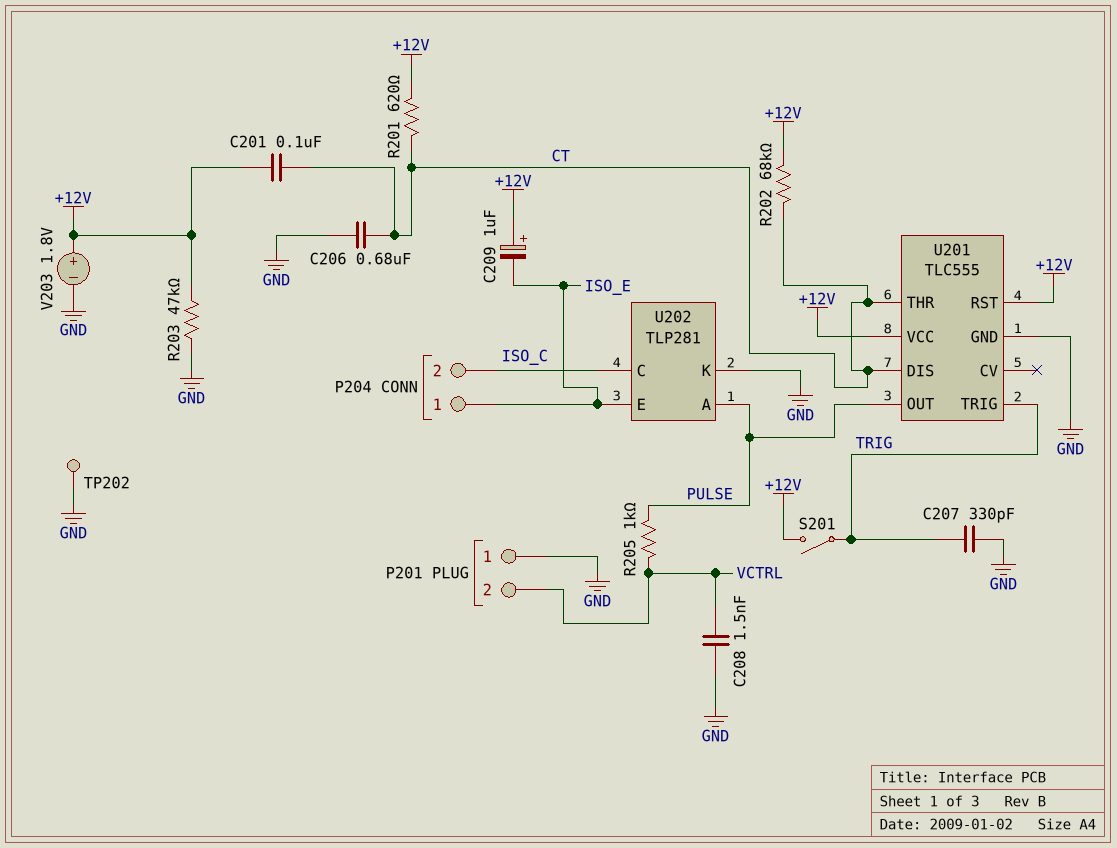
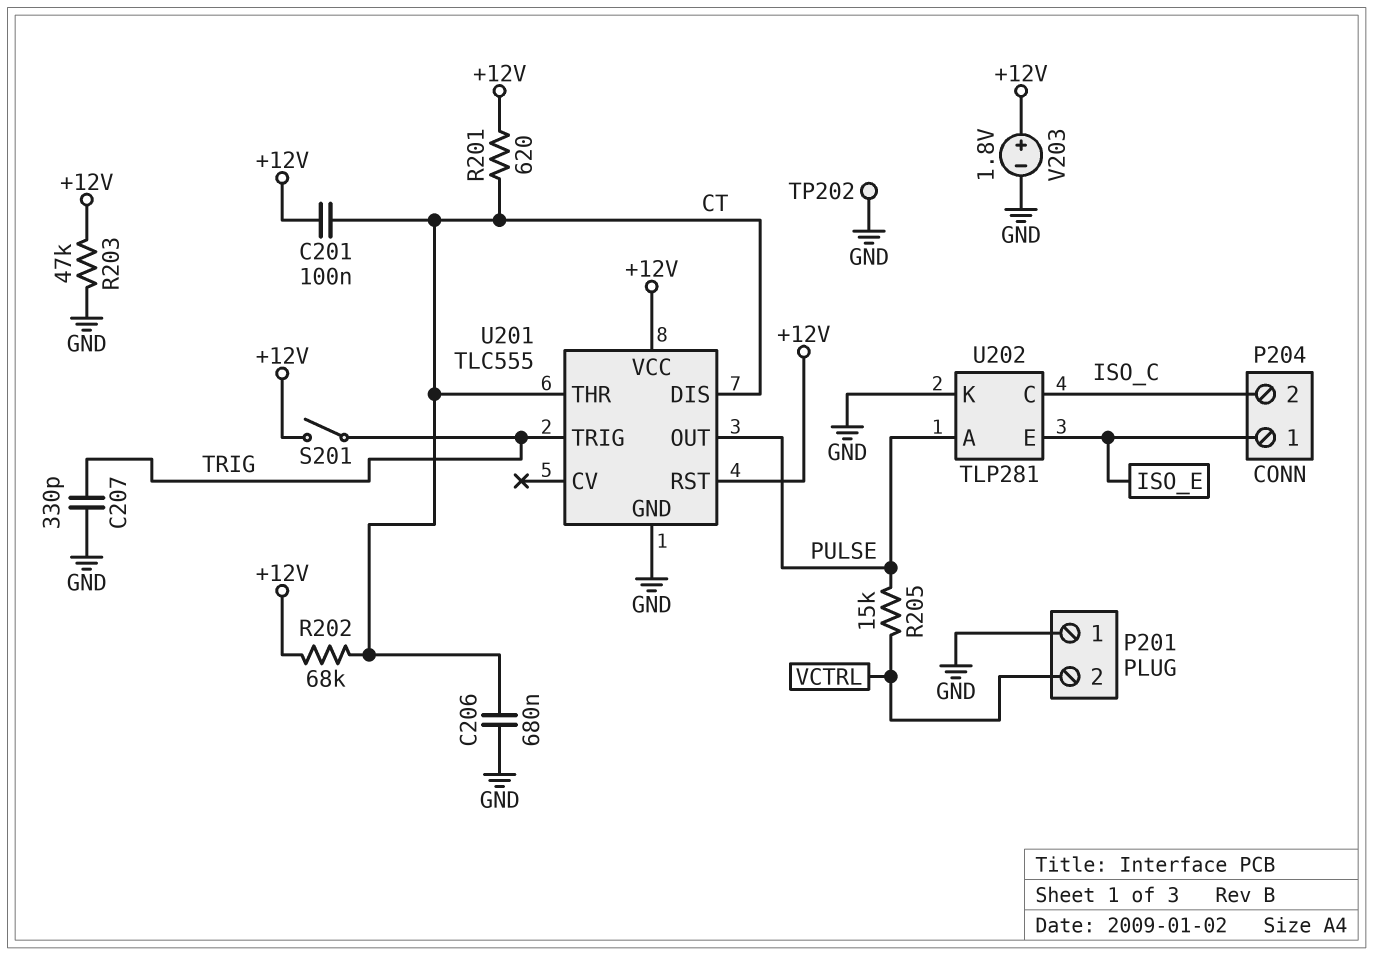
C208: 1.5nF (GND, VCTRL) -> none
C209: 1uF (plus +12V, minus ISO_E) -> none
R205: 1k (PULSE, VCTRL) -> 15k (PULSE, VCTRL)

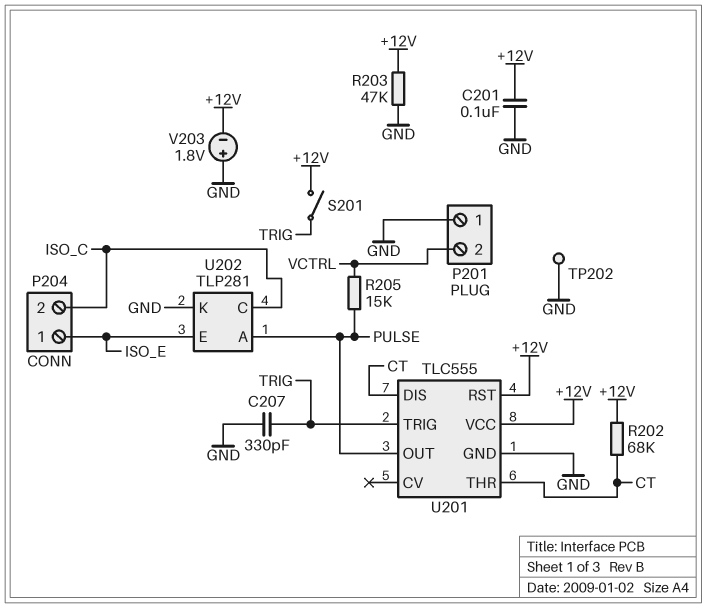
C201: 100nF (+12V, CT) -> 100nF (+12V, GND)
C206: 680nF (CT, GND) -> none
R201: 620 (+12V, CT) -> none
V203: 1.8V (plus +12V, minus GND) -> 1.8V (plus GND, minus +12V)

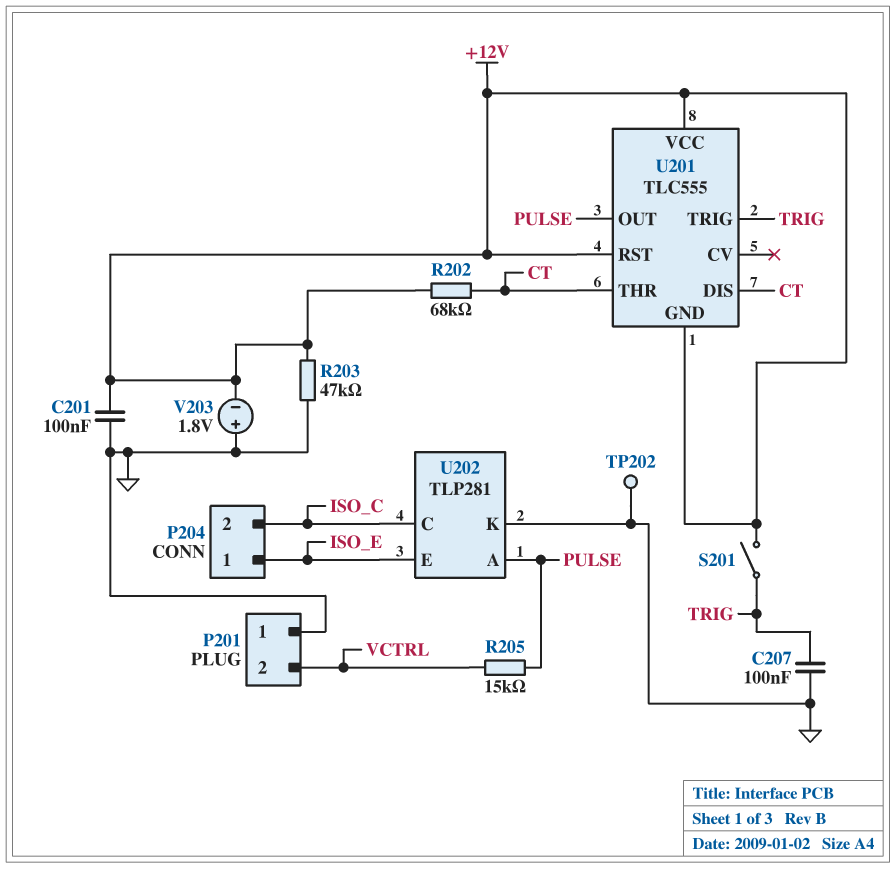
C207: 330pF (GND, TRIG) -> 100nF (GND, TRIG)
U201 pin GND: GND -> +12V

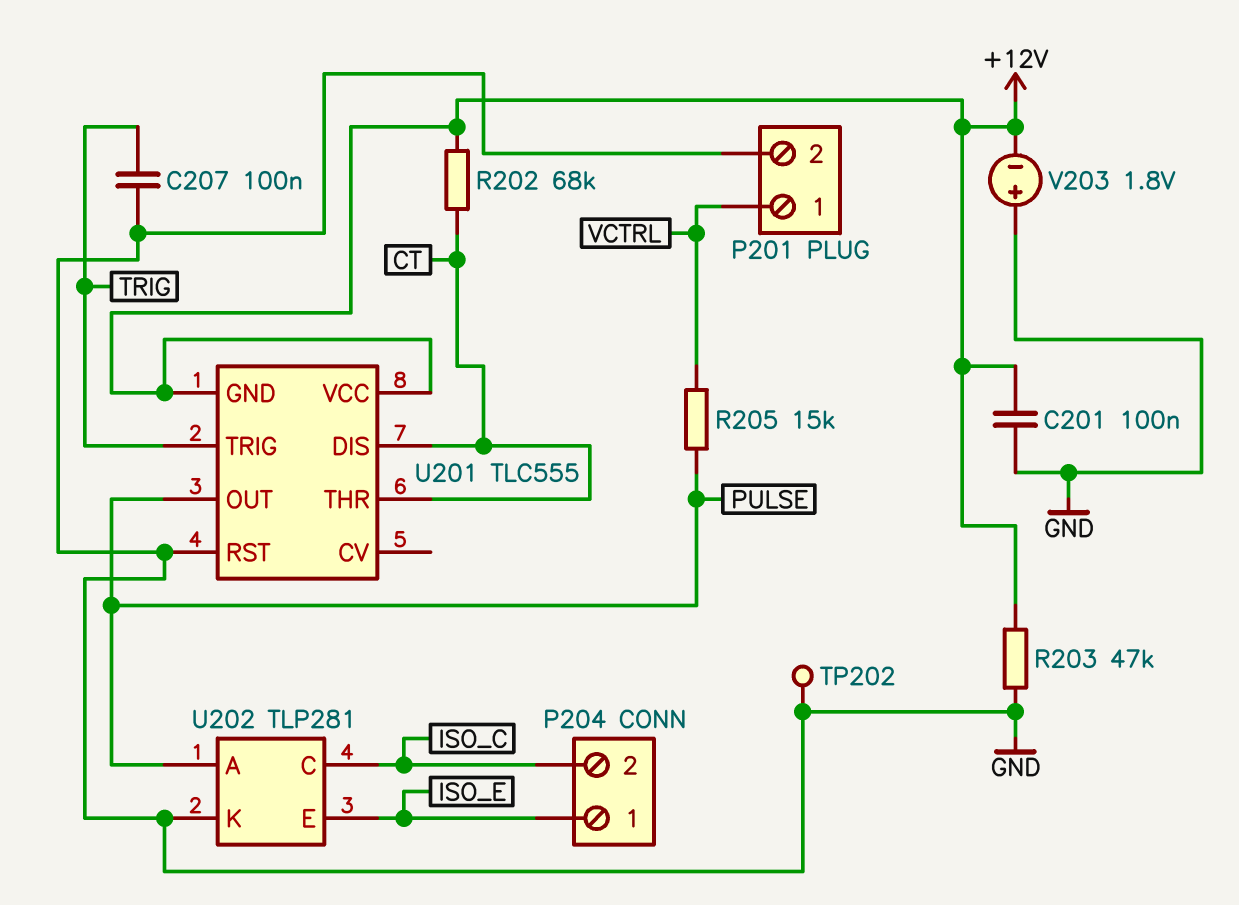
P201 pin 1: GND -> VCTRL
P201 pin 2: VCTRL -> GND
S201: switch (+12V, TRIG) -> none
U201 pin RST: +12V -> GND

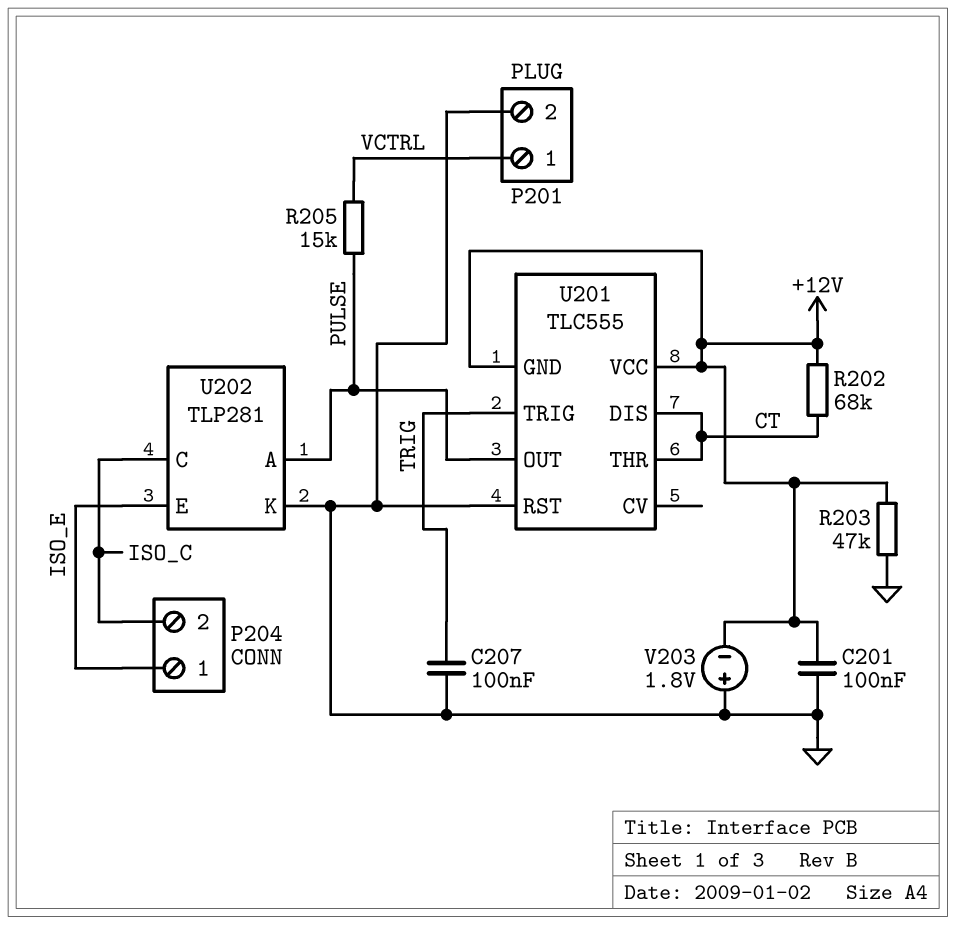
TP202: test point (GND) -> none

